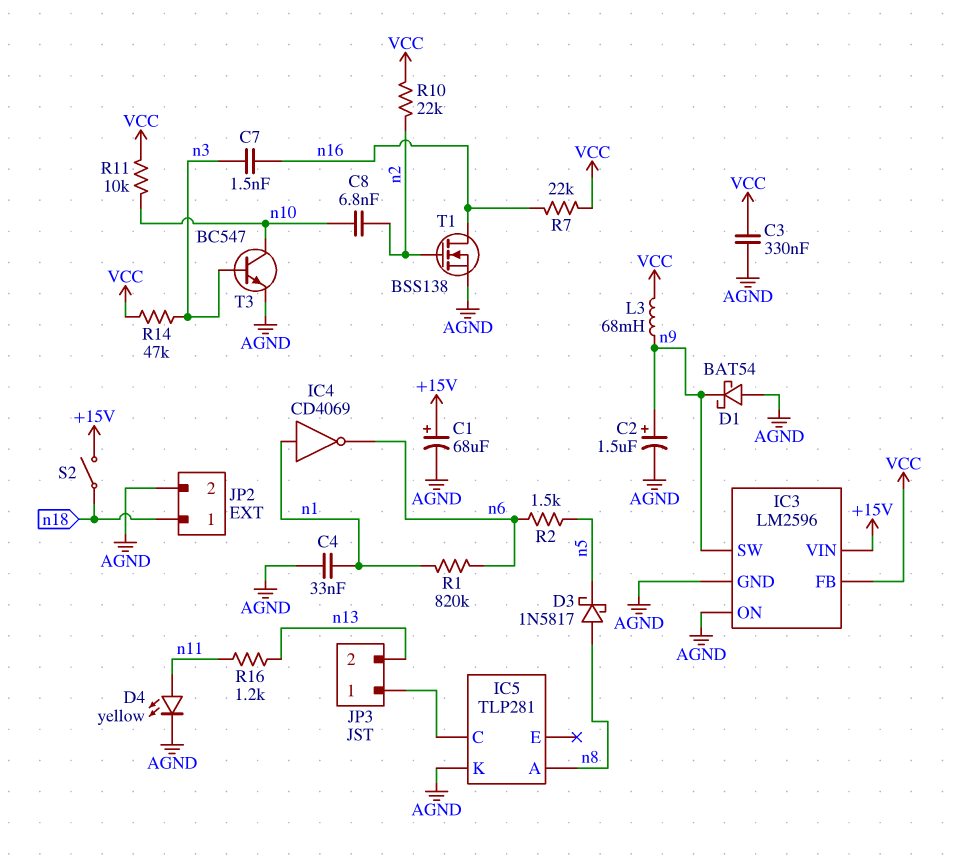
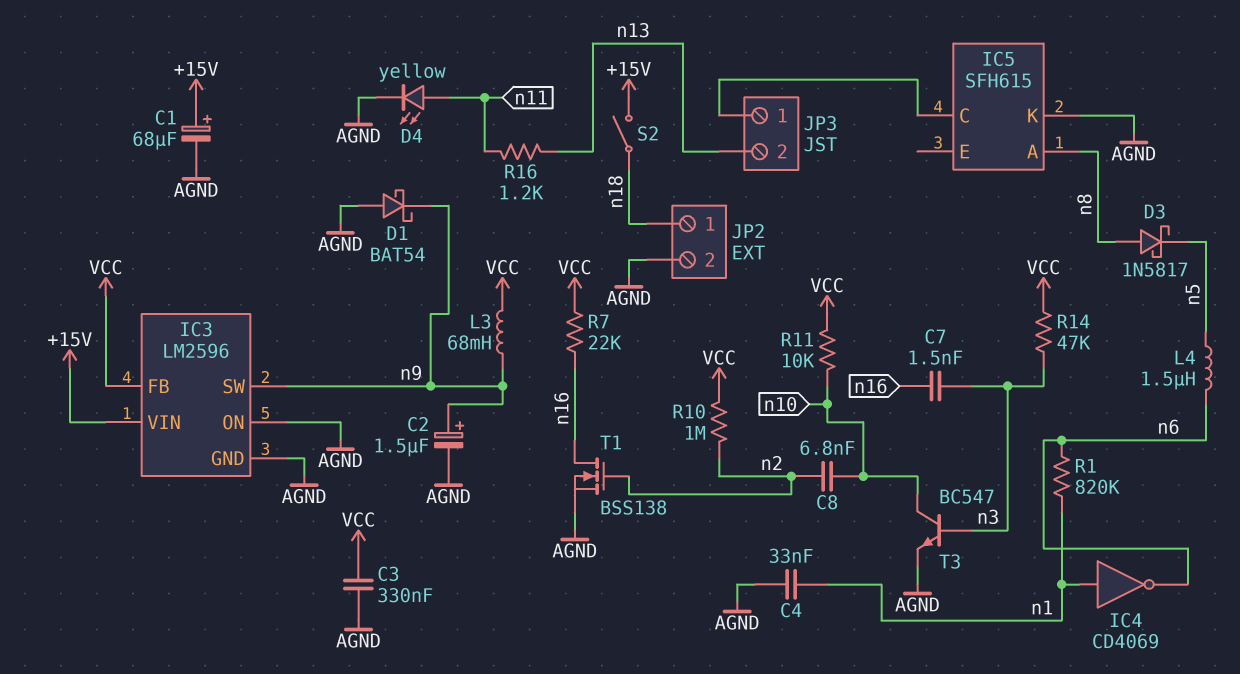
IC5: TLP281 -> SFH615
L4: none -> 1.5uH (n5, n6)
R2: 1.5k (n5, n6) -> none
R10: 22k (VCC, n2) -> 1M (VCC, n2)

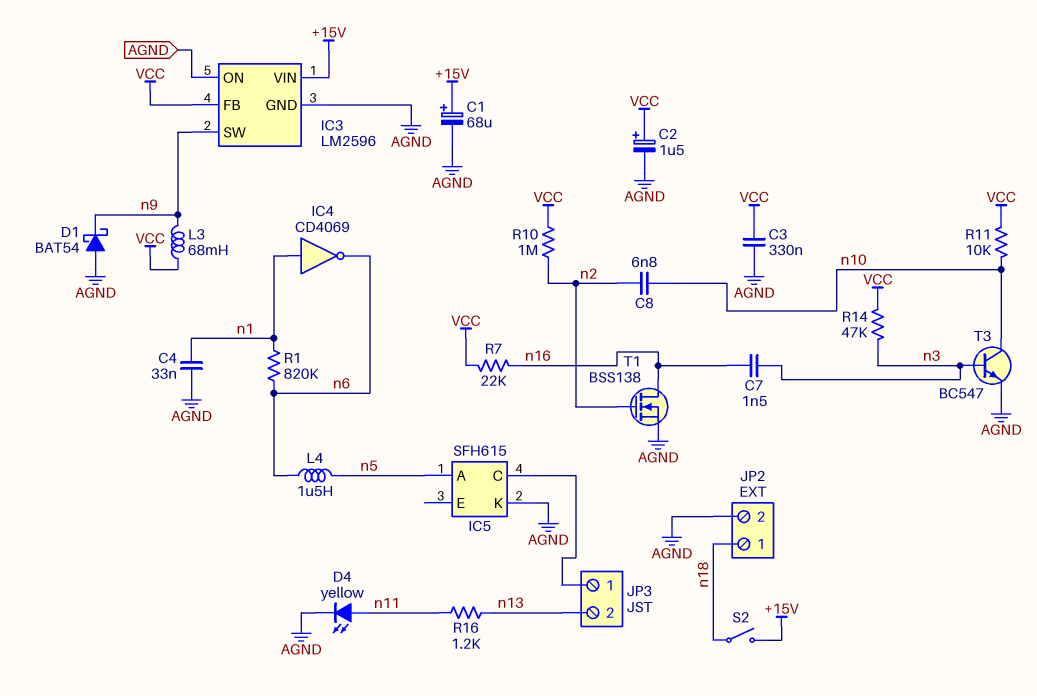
C2: 1.5uF (plus n9, minus AGND) -> 1.5uF (plus VCC, minus AGND)
D3: schottky 1N5817 (A n8, K n5) -> none
IC5 pin A: n8 -> n5

